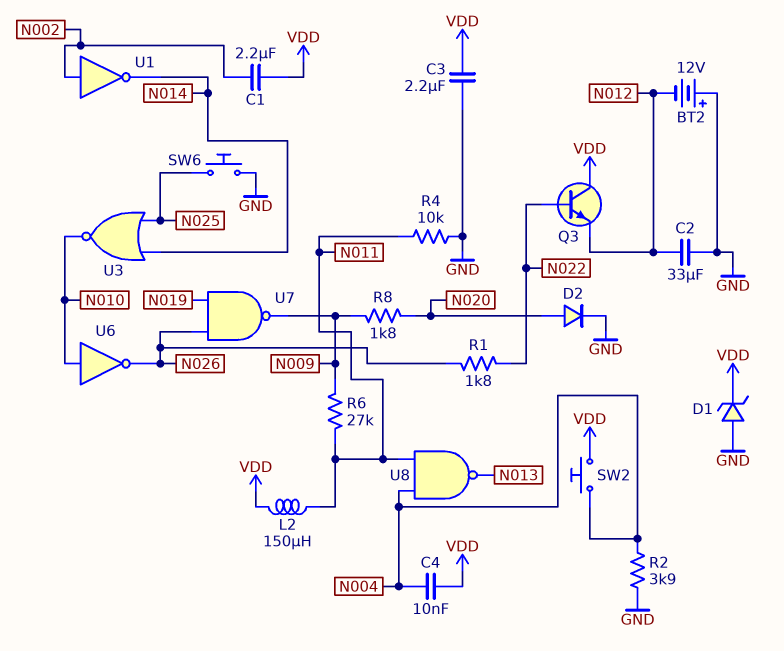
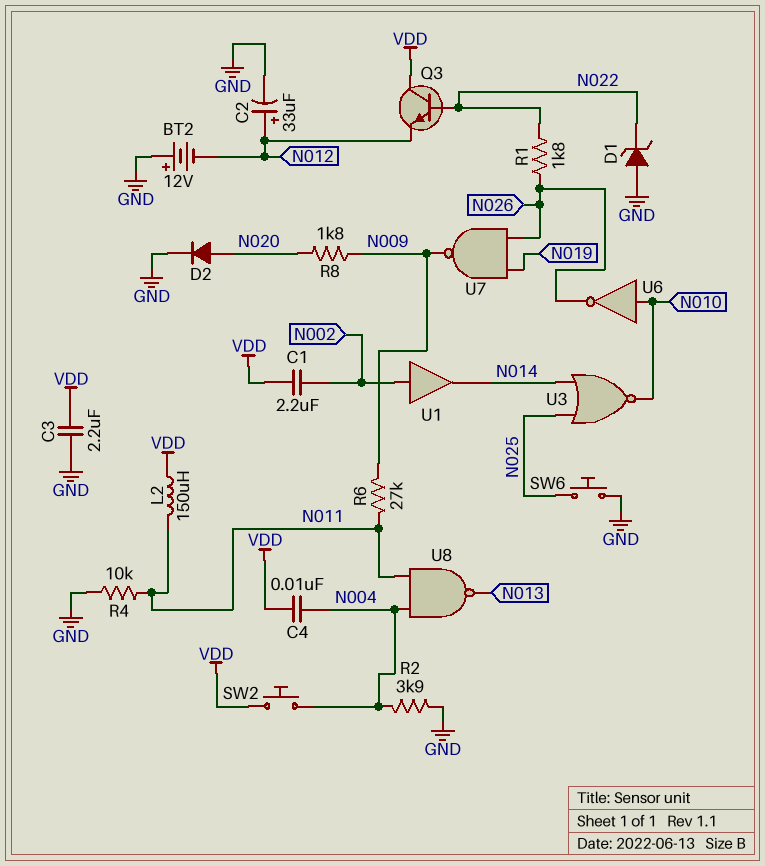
C2: 33uF (GND, N012) -> 33uF (plus N012, minus GND)
D1: zener (A GND, K VDD) -> zener (A GND, K N022)
U1: NOT (in N002, out N014) -> buffer (in N002, out N014)

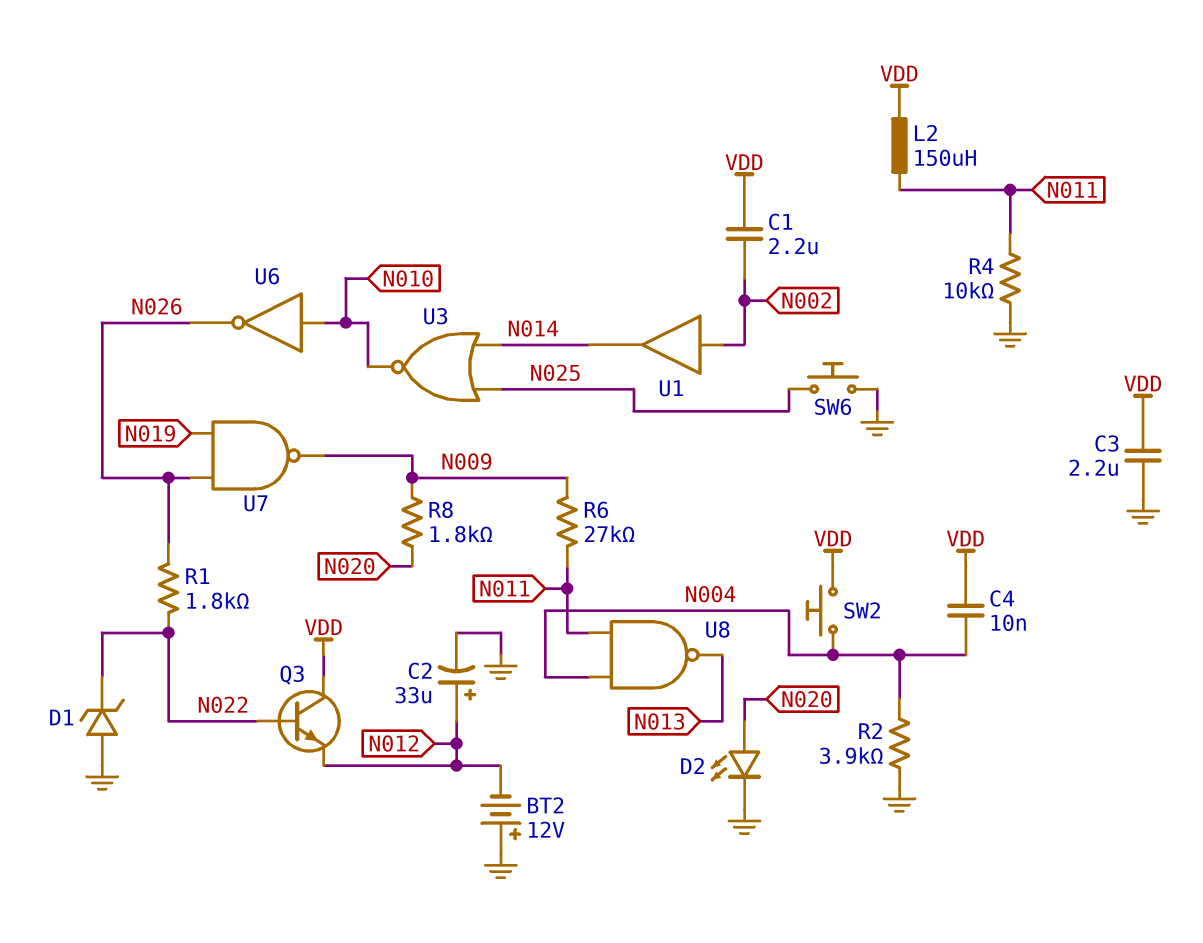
D2: diode (A N020, K GND) -> LED (A N020, K GND)

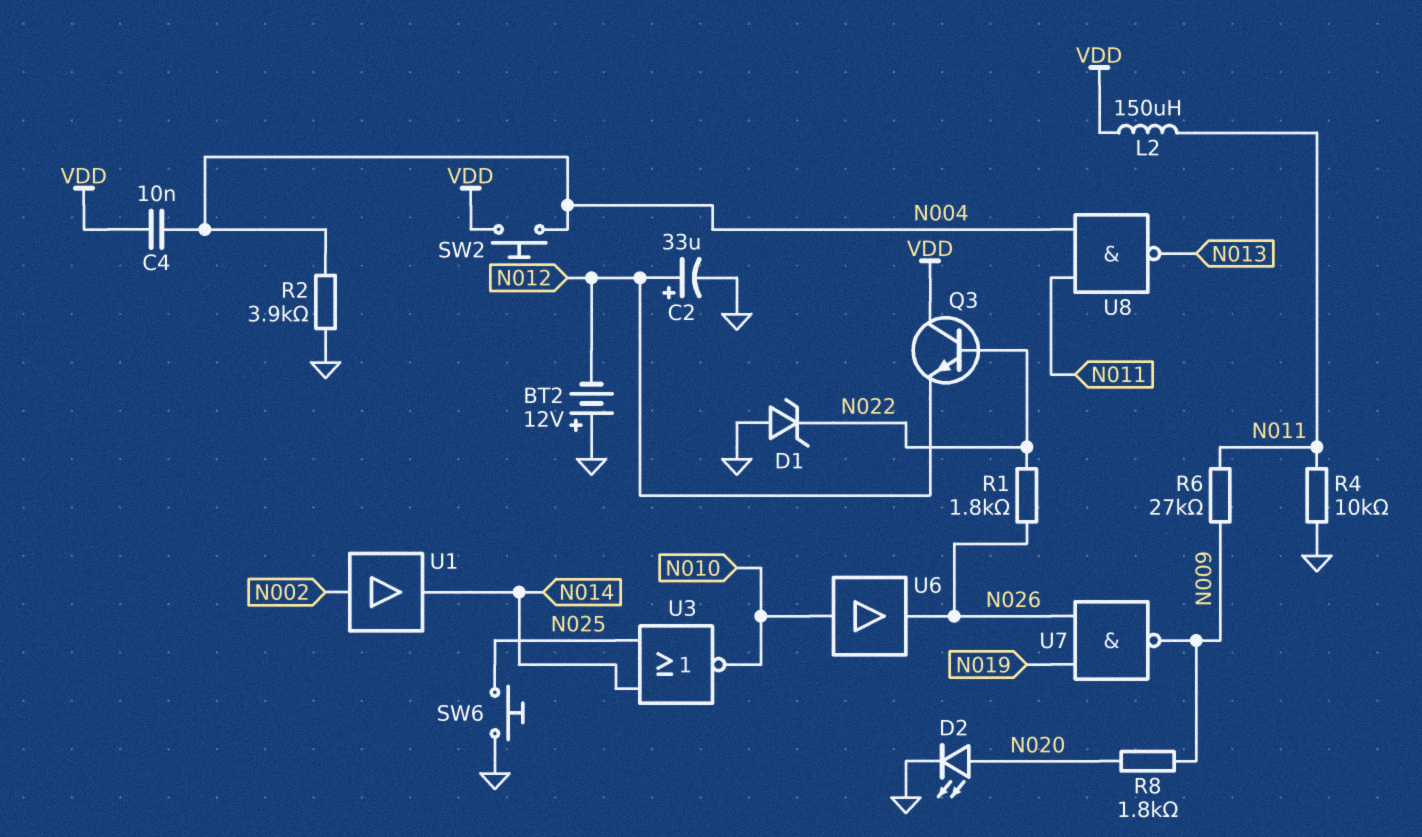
C1: 2.2uF (N002, VDD) -> none
C3: 2.2uF (GND, VDD) -> none
U6: NOT (in N010, out N026) -> buffer (in N010, out N026)

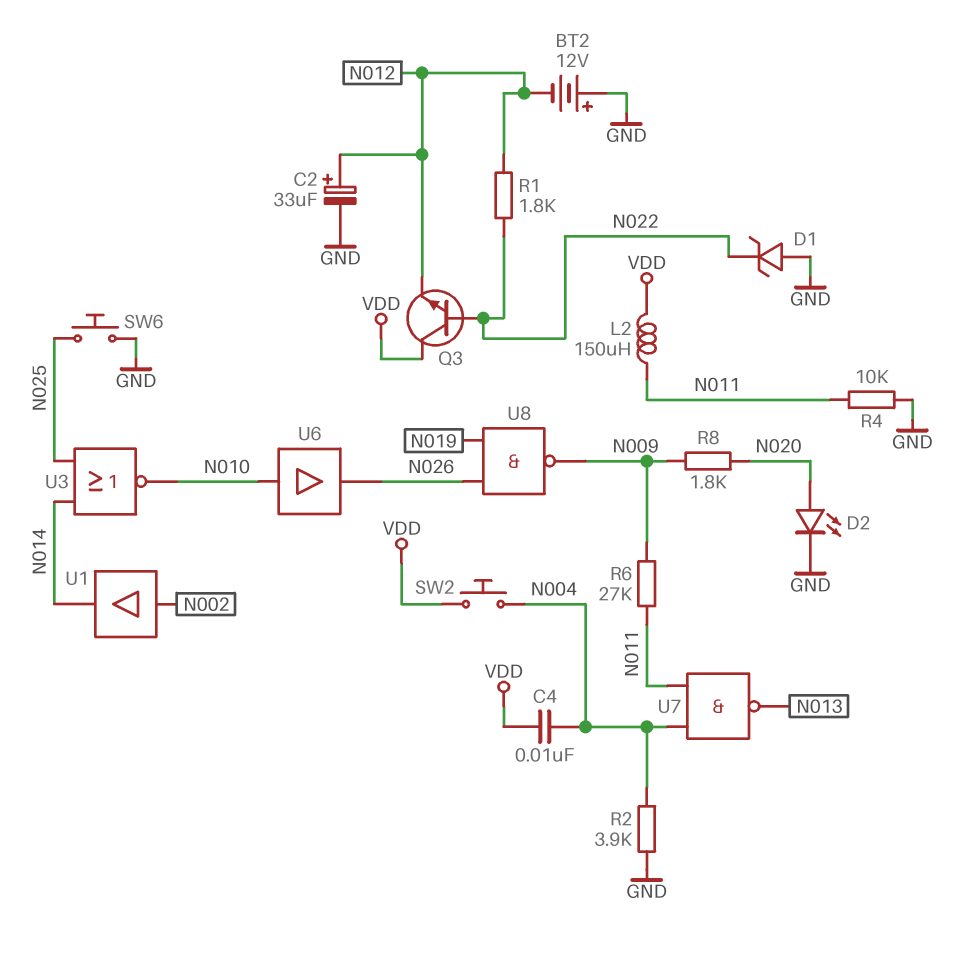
R1: 1.8k (N022, N026) -> 1.8k (N012, N022)
U7: NAND (in N019, in N026, out N009) -> NAND (in N004, in N011, out N013)
U8: NAND (in N004, in N011, out N013) -> NAND (in N019, in N026, out N009)

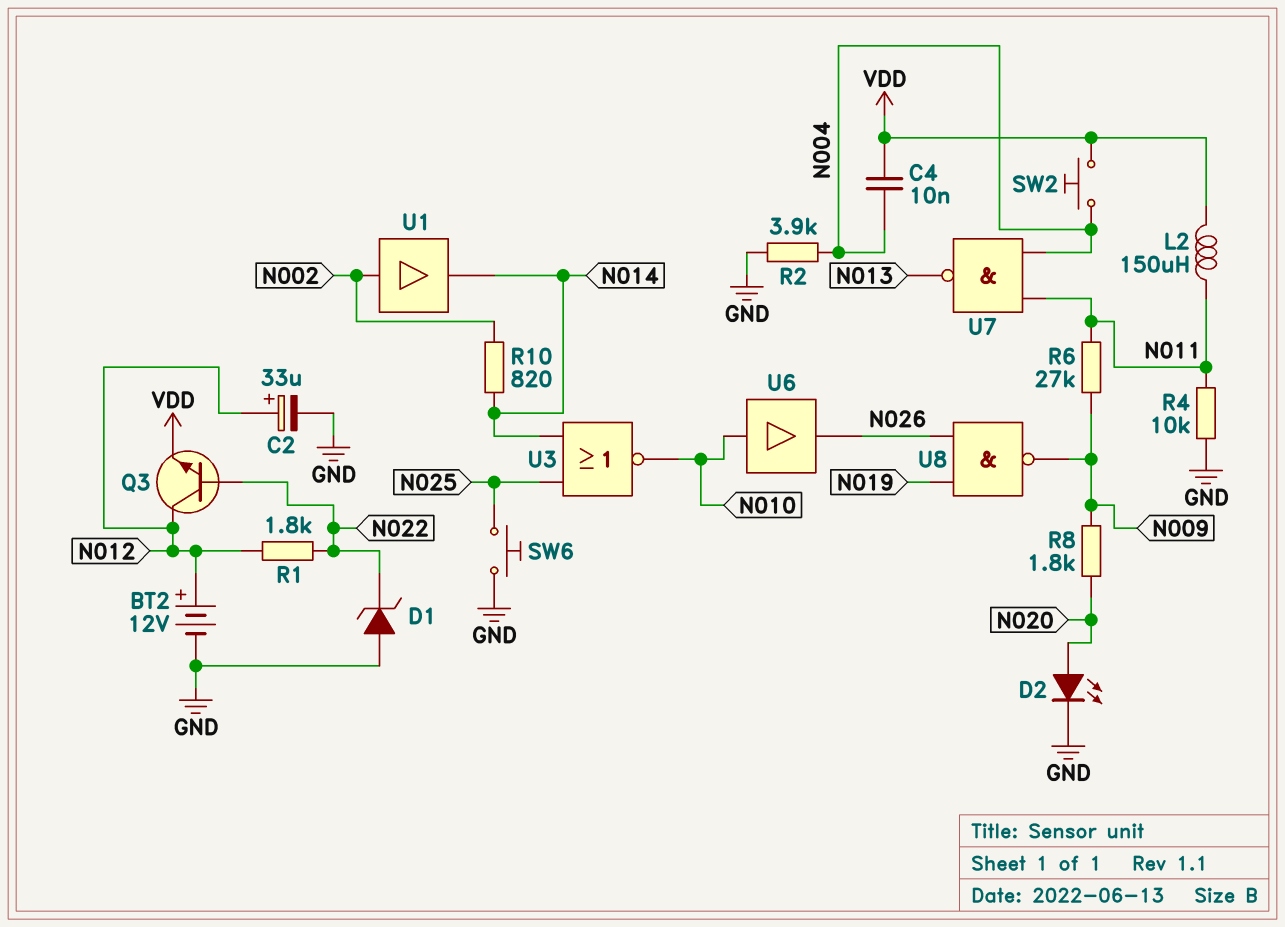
BT2: 12V (plus GND, minus N012) -> 12V (plus N012, minus GND)
Q3: NPN (B N022, C VDD, E N012) -> NPN (B N022, C N012, E VDD)
R10: none -> 820 (N002, N014)

